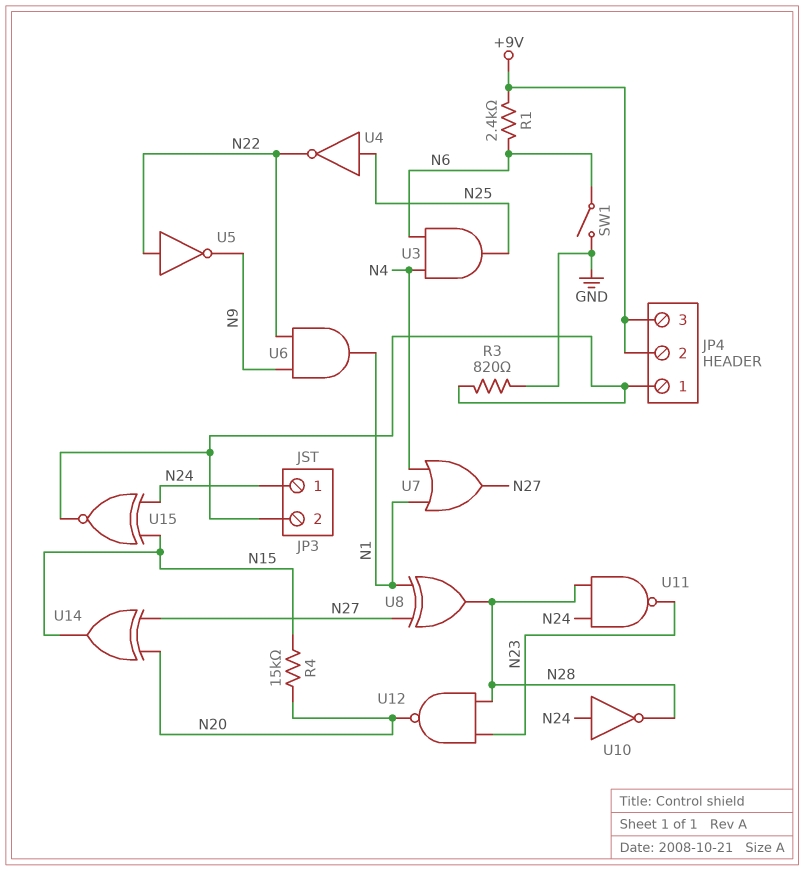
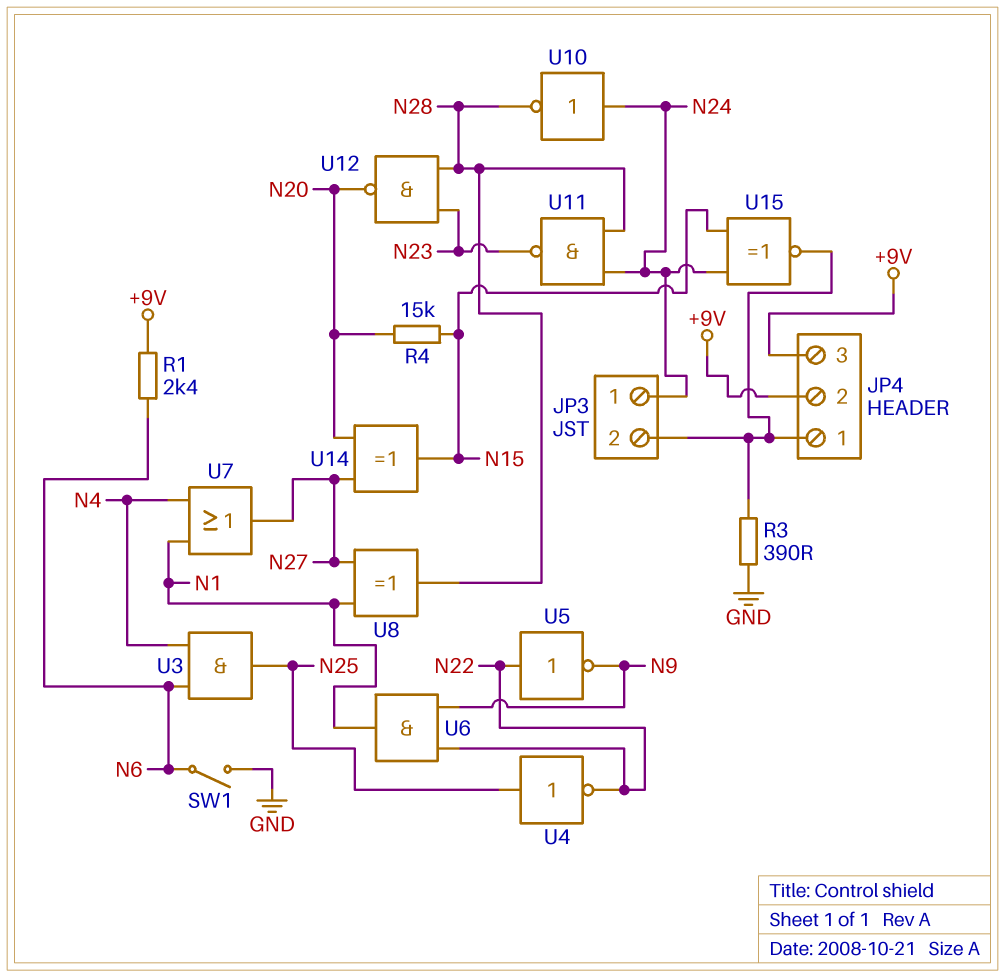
R3: 820 (GND, JP3/2) -> 390 (GND, JP3/2)

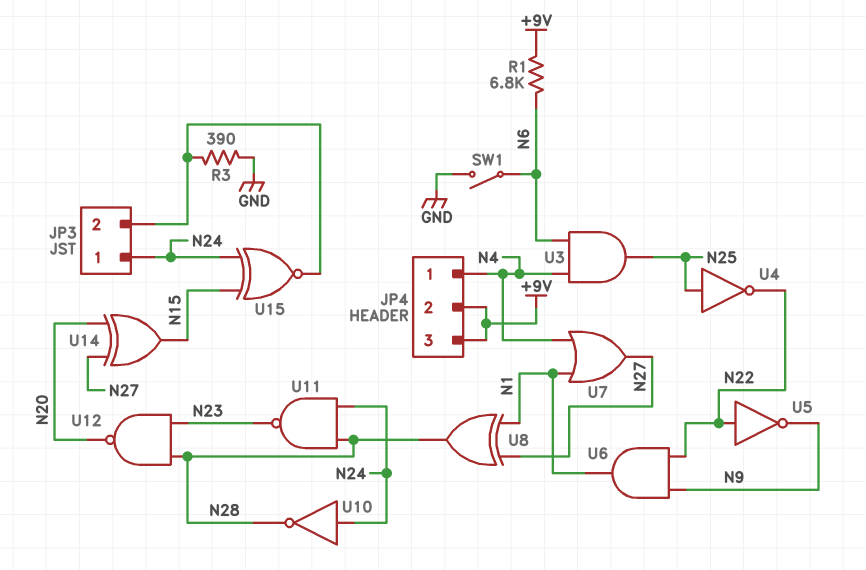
JP4 pin 1: JP3/2 -> N4
R1: 2.4k (+9V, N6) -> 6.8k (+9V, N6)
R4: 15k (N15, N20) -> none

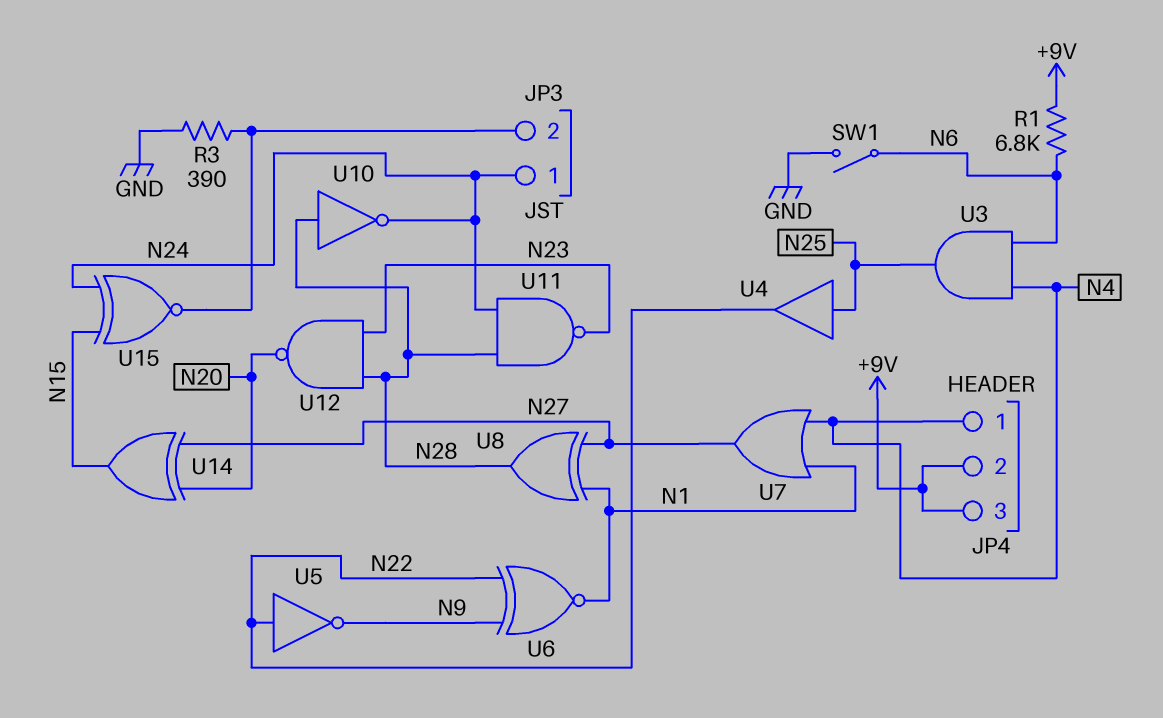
U4: NOT (in N25, out N22) -> buffer (in N25, out N22)
U6: AND (in N9, in N22, out N1) -> XNOR (in N9, in N22, out N1)
U10: NOT (in N24, out N28) -> NOT (in N28, out N24)

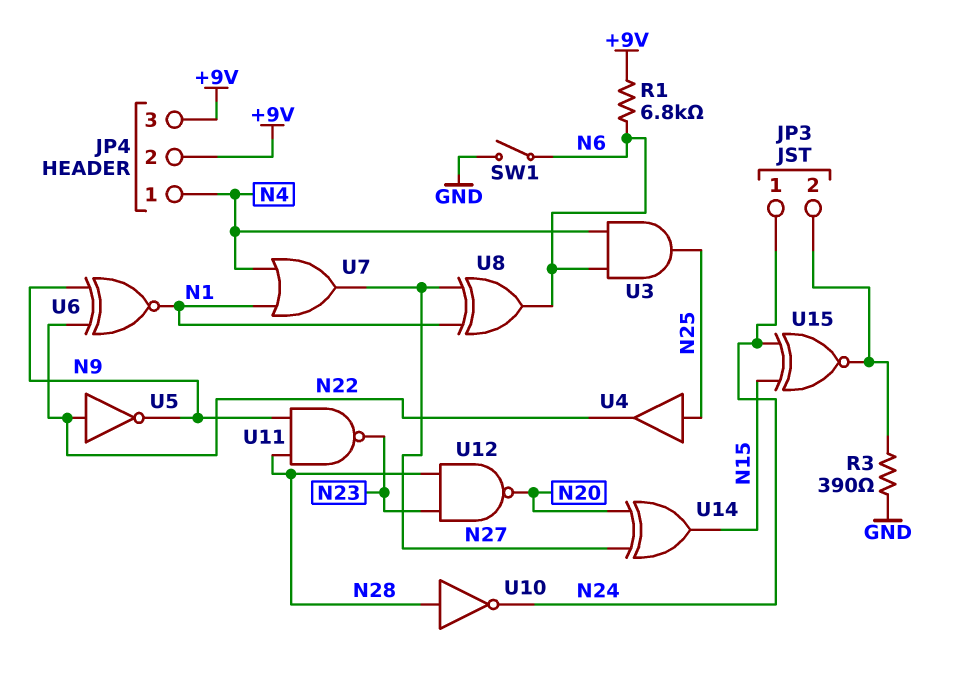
U8: XOR (in N1, in N27, out N28) -> XOR (in N1, in N27, out N6)
U11: NAND (in N24, in N28, out N23) -> NAND (in N9, in N28, out N23)

